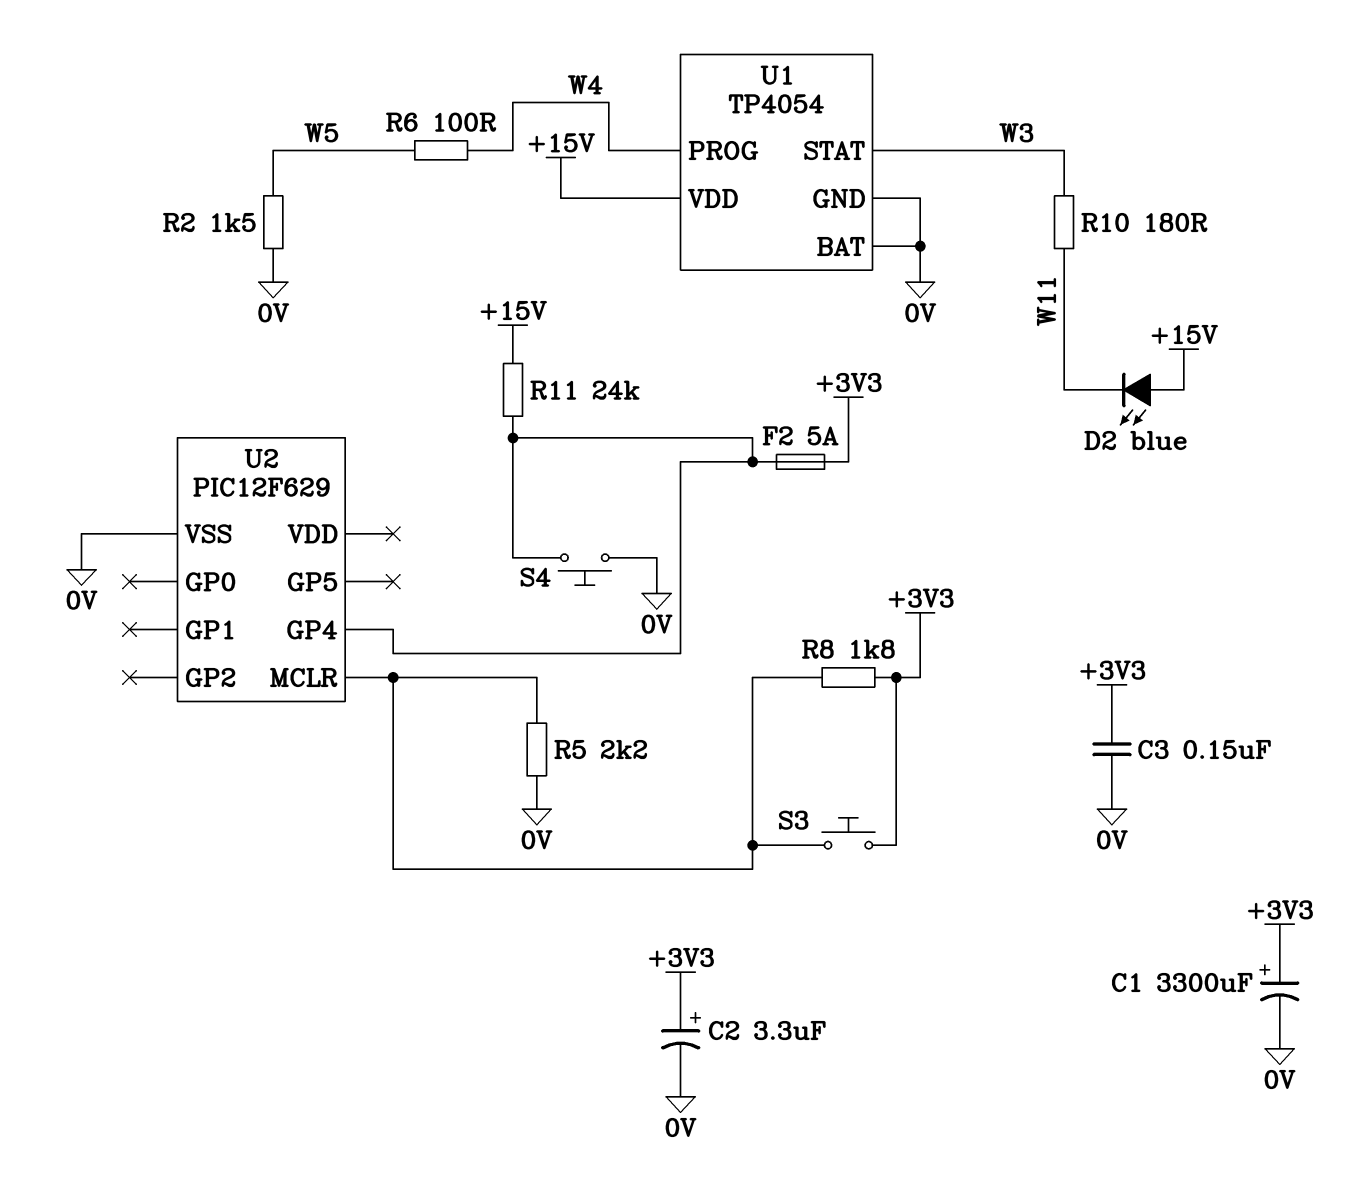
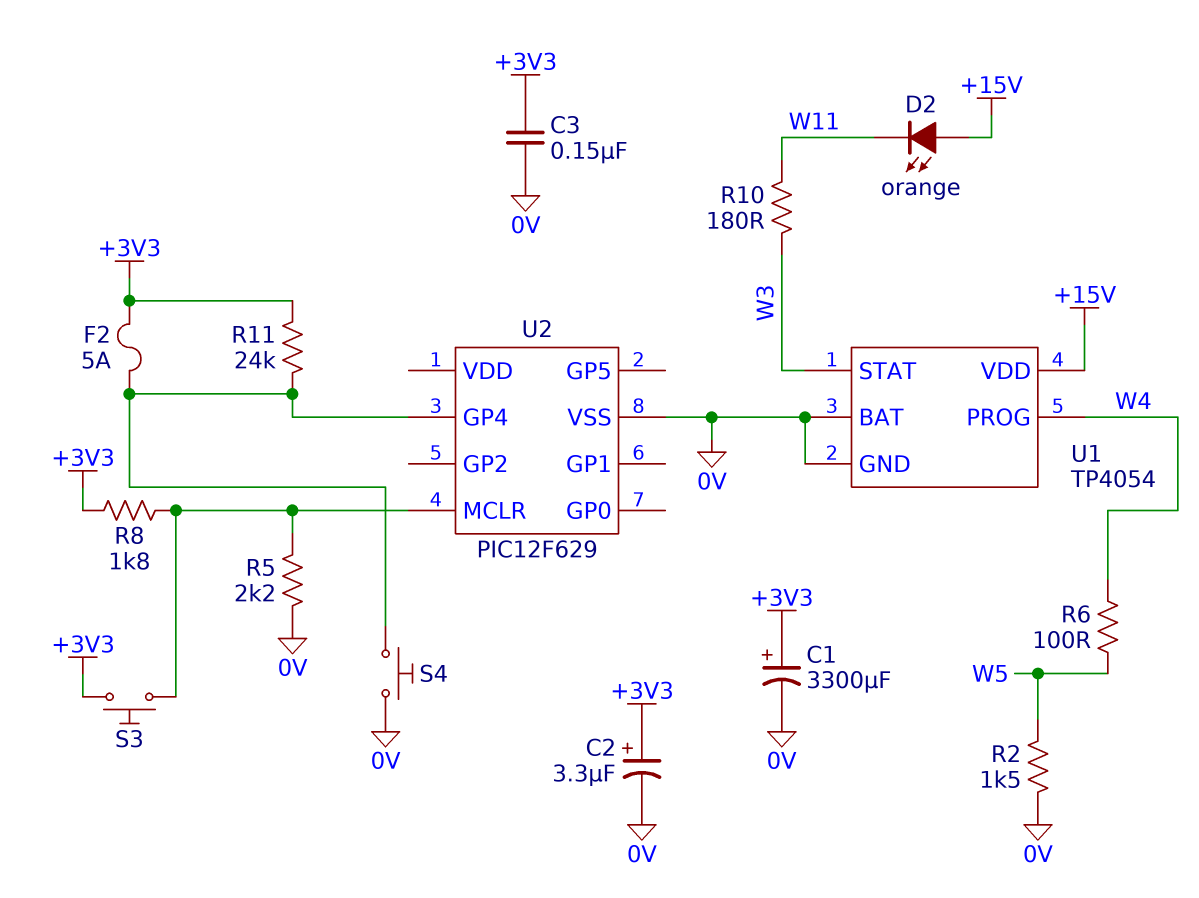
D2: LED blue (A +15V, K W11) -> LED orange (A +15V, K W11)
R11: 24k (+15V, U2/GP4) -> 24k (+3V3, U2/GP4)

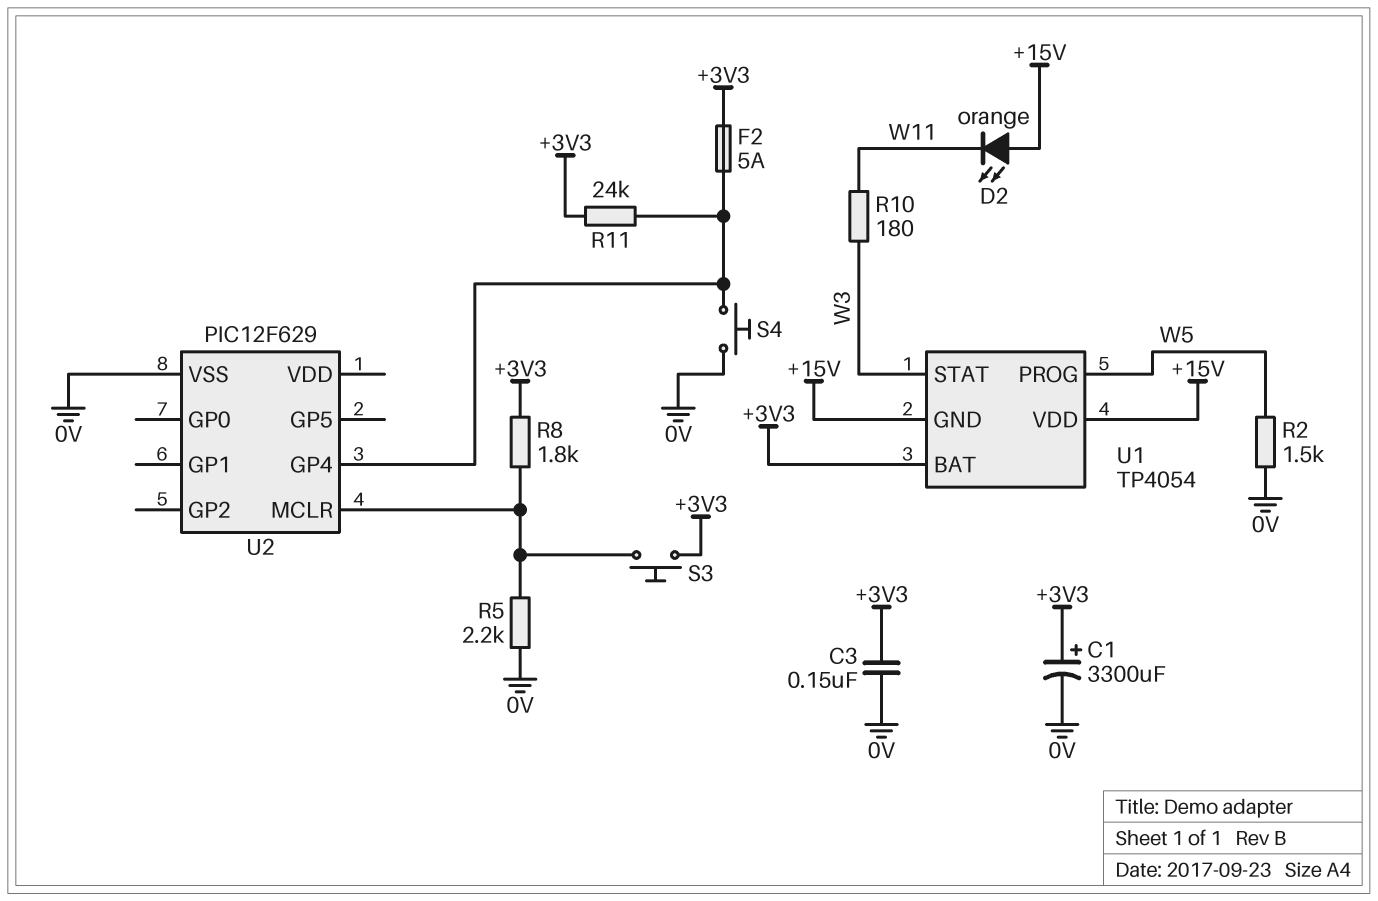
C2: 3.3uF (plus +3V3, minus 0V) -> none
R6: 100 (W4, W5) -> none
U1 pin BAT: 0V -> +3V3
U1 pin GND: 0V -> +15V
U1 pin PROG: W4 -> W5

